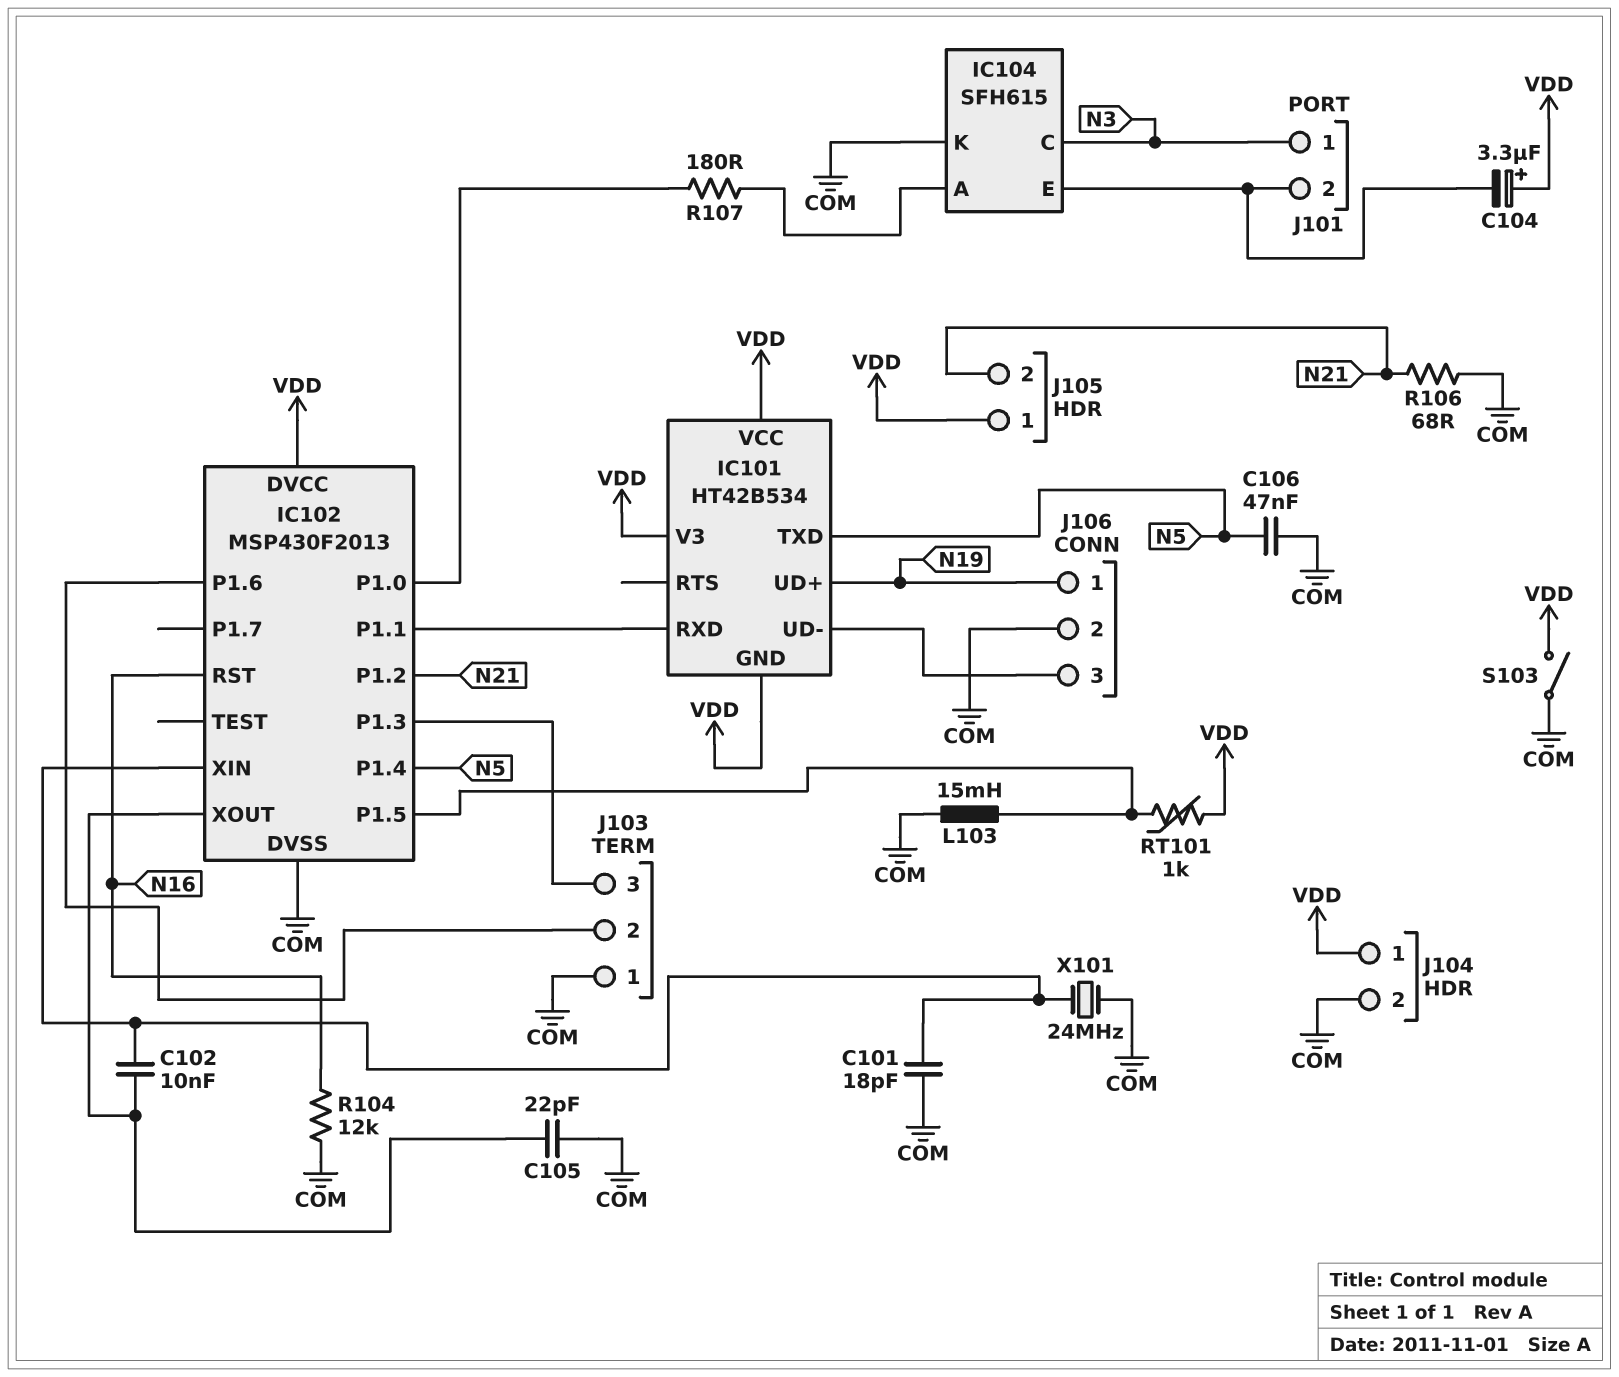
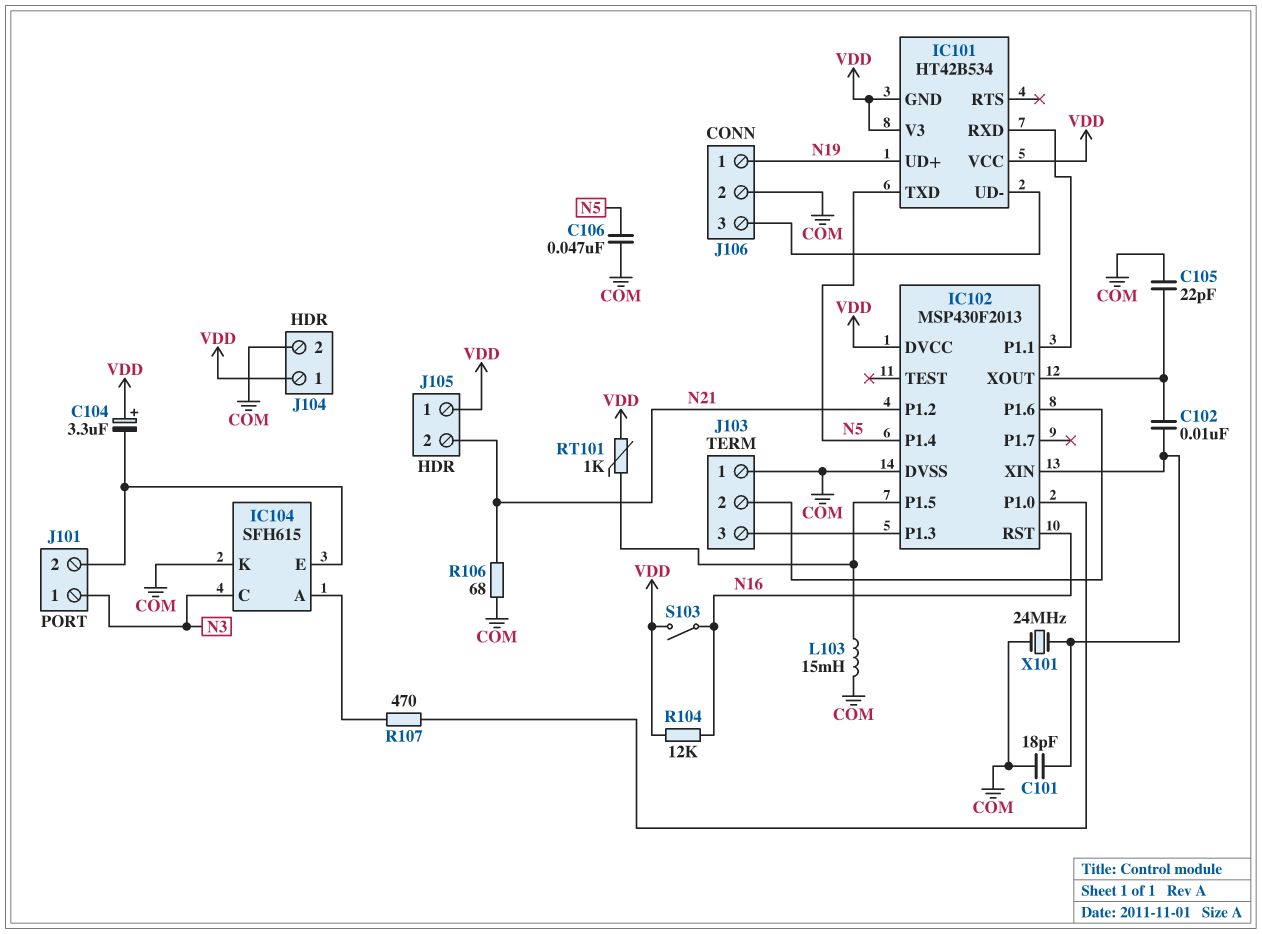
R104: 12k (COM, N16) -> 12k (N16, VDD)
R107: 180 (IC102/P1.0, IC104/A) -> 470 (IC102/P1.0, IC104/A)
S103: switch (COM, VDD) -> switch (N16, VDD)

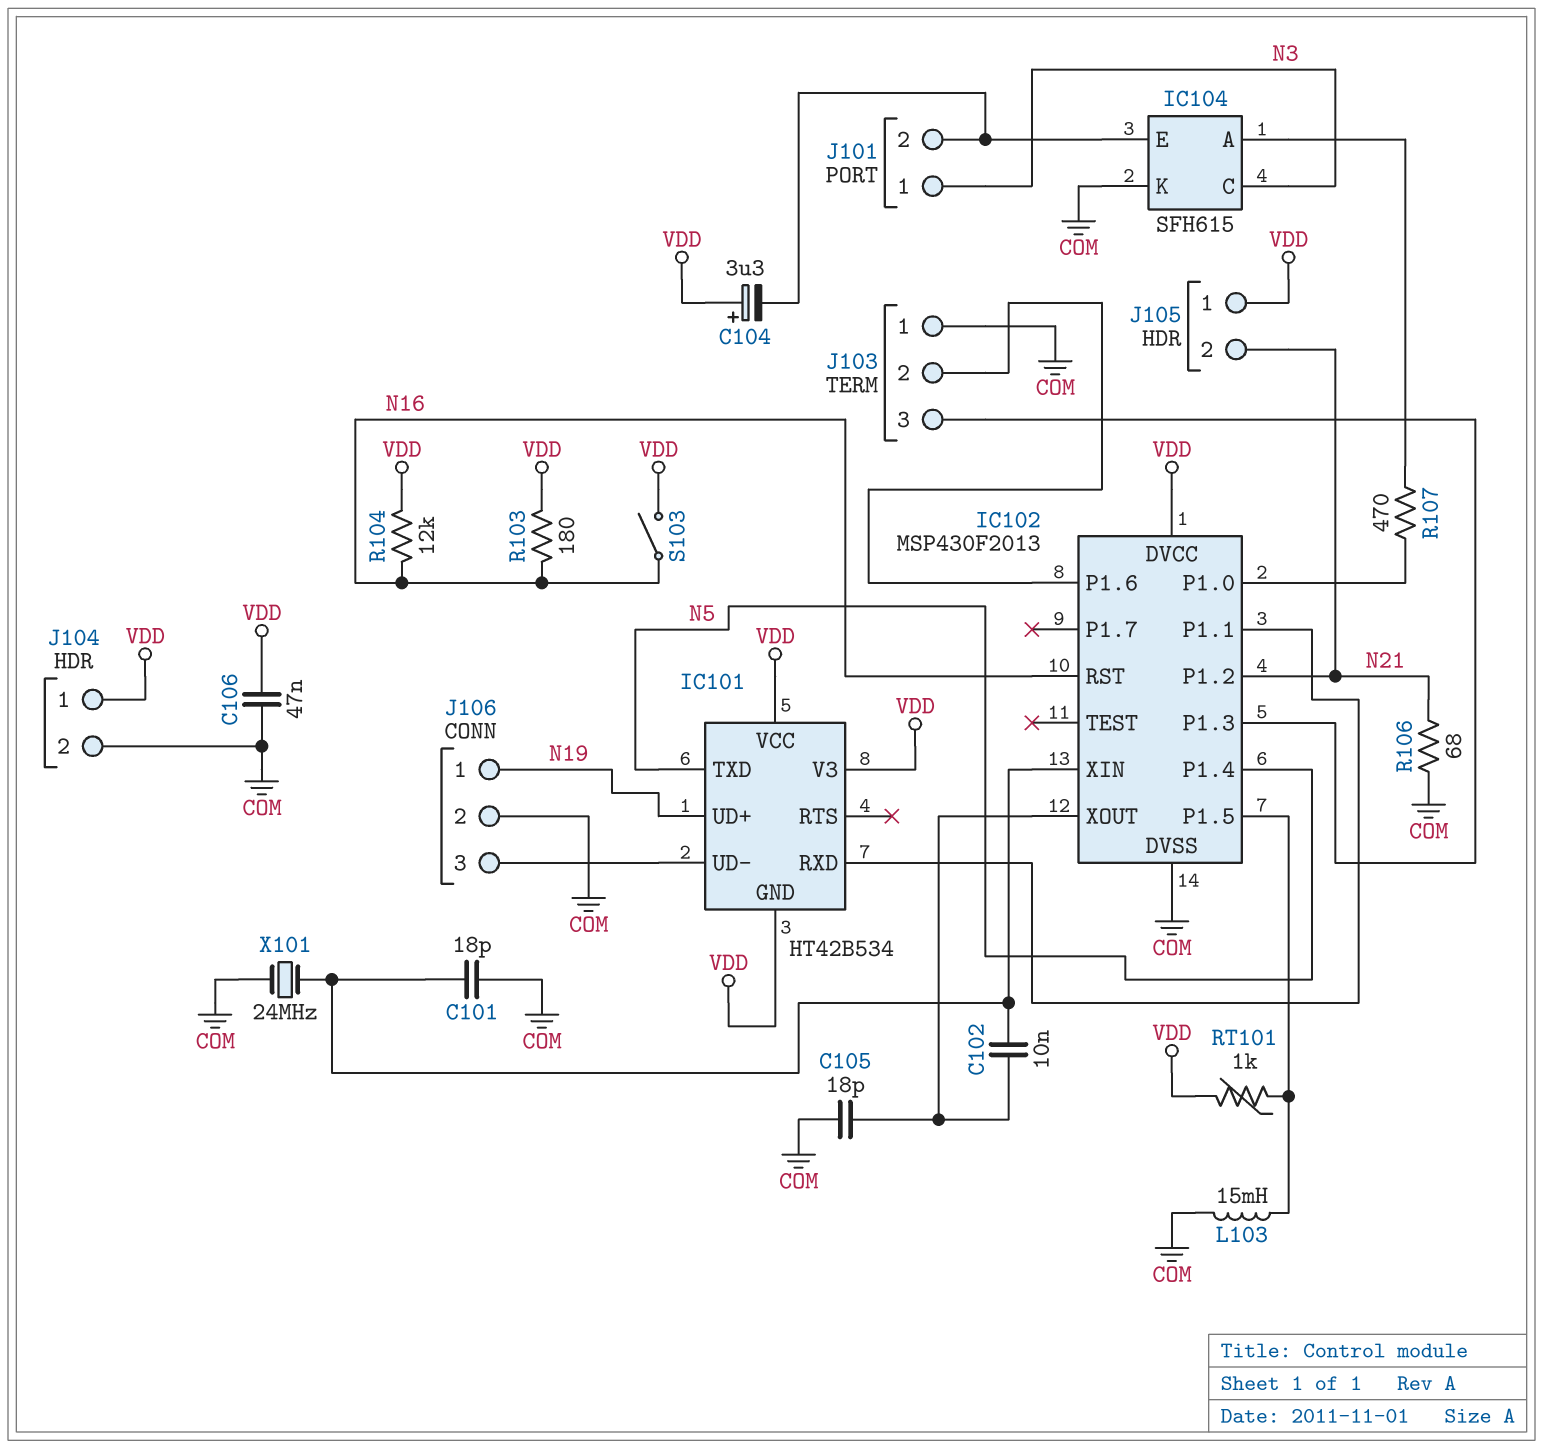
C105: 22pF (COM, IC102/XOUT) -> 18pF (COM, IC102/XOUT)
C106: 47nF (COM, N5) -> 47nF (COM, VDD)
R103: none -> 180 (N16, VDD)

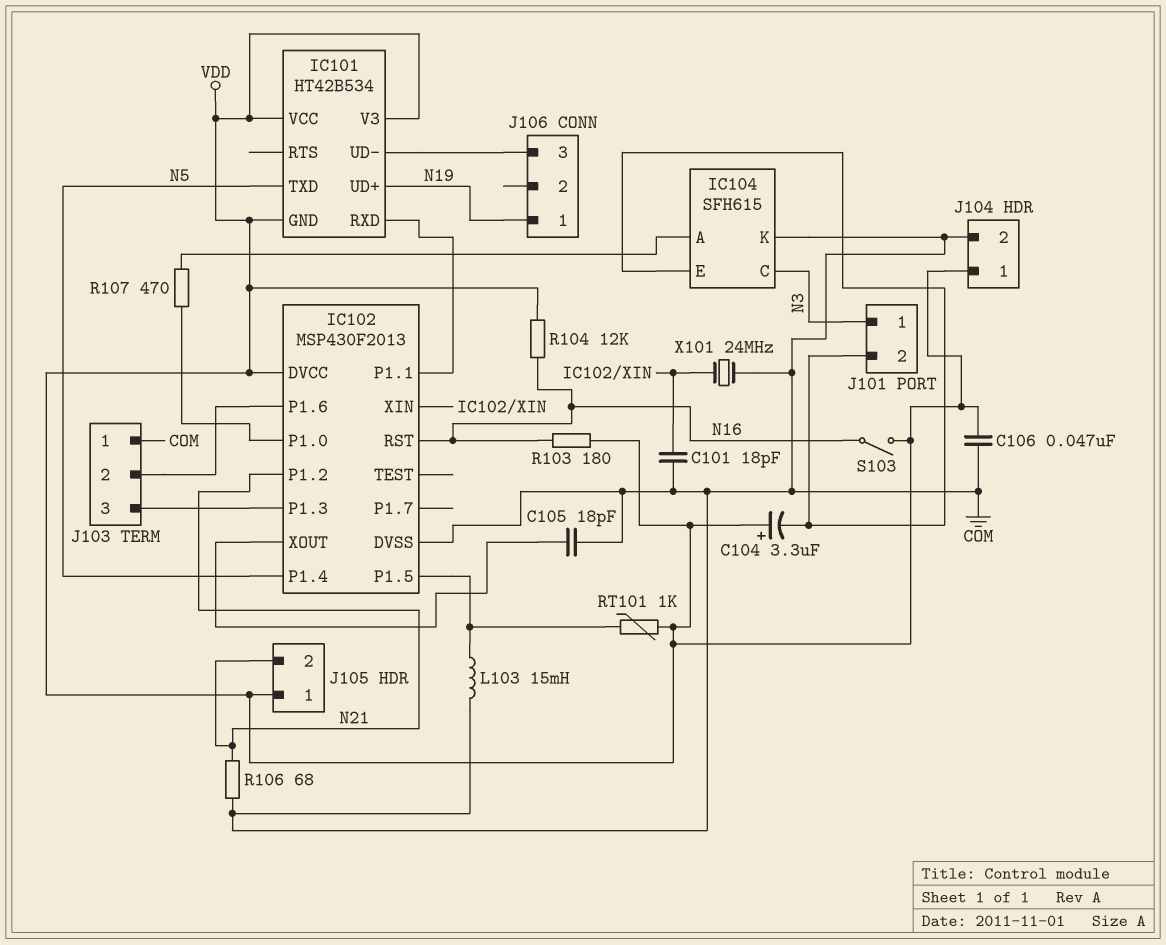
C102: 10nF (IC102/XIN, IC102/XOUT) -> none
J106 pin 2: COM -> none

